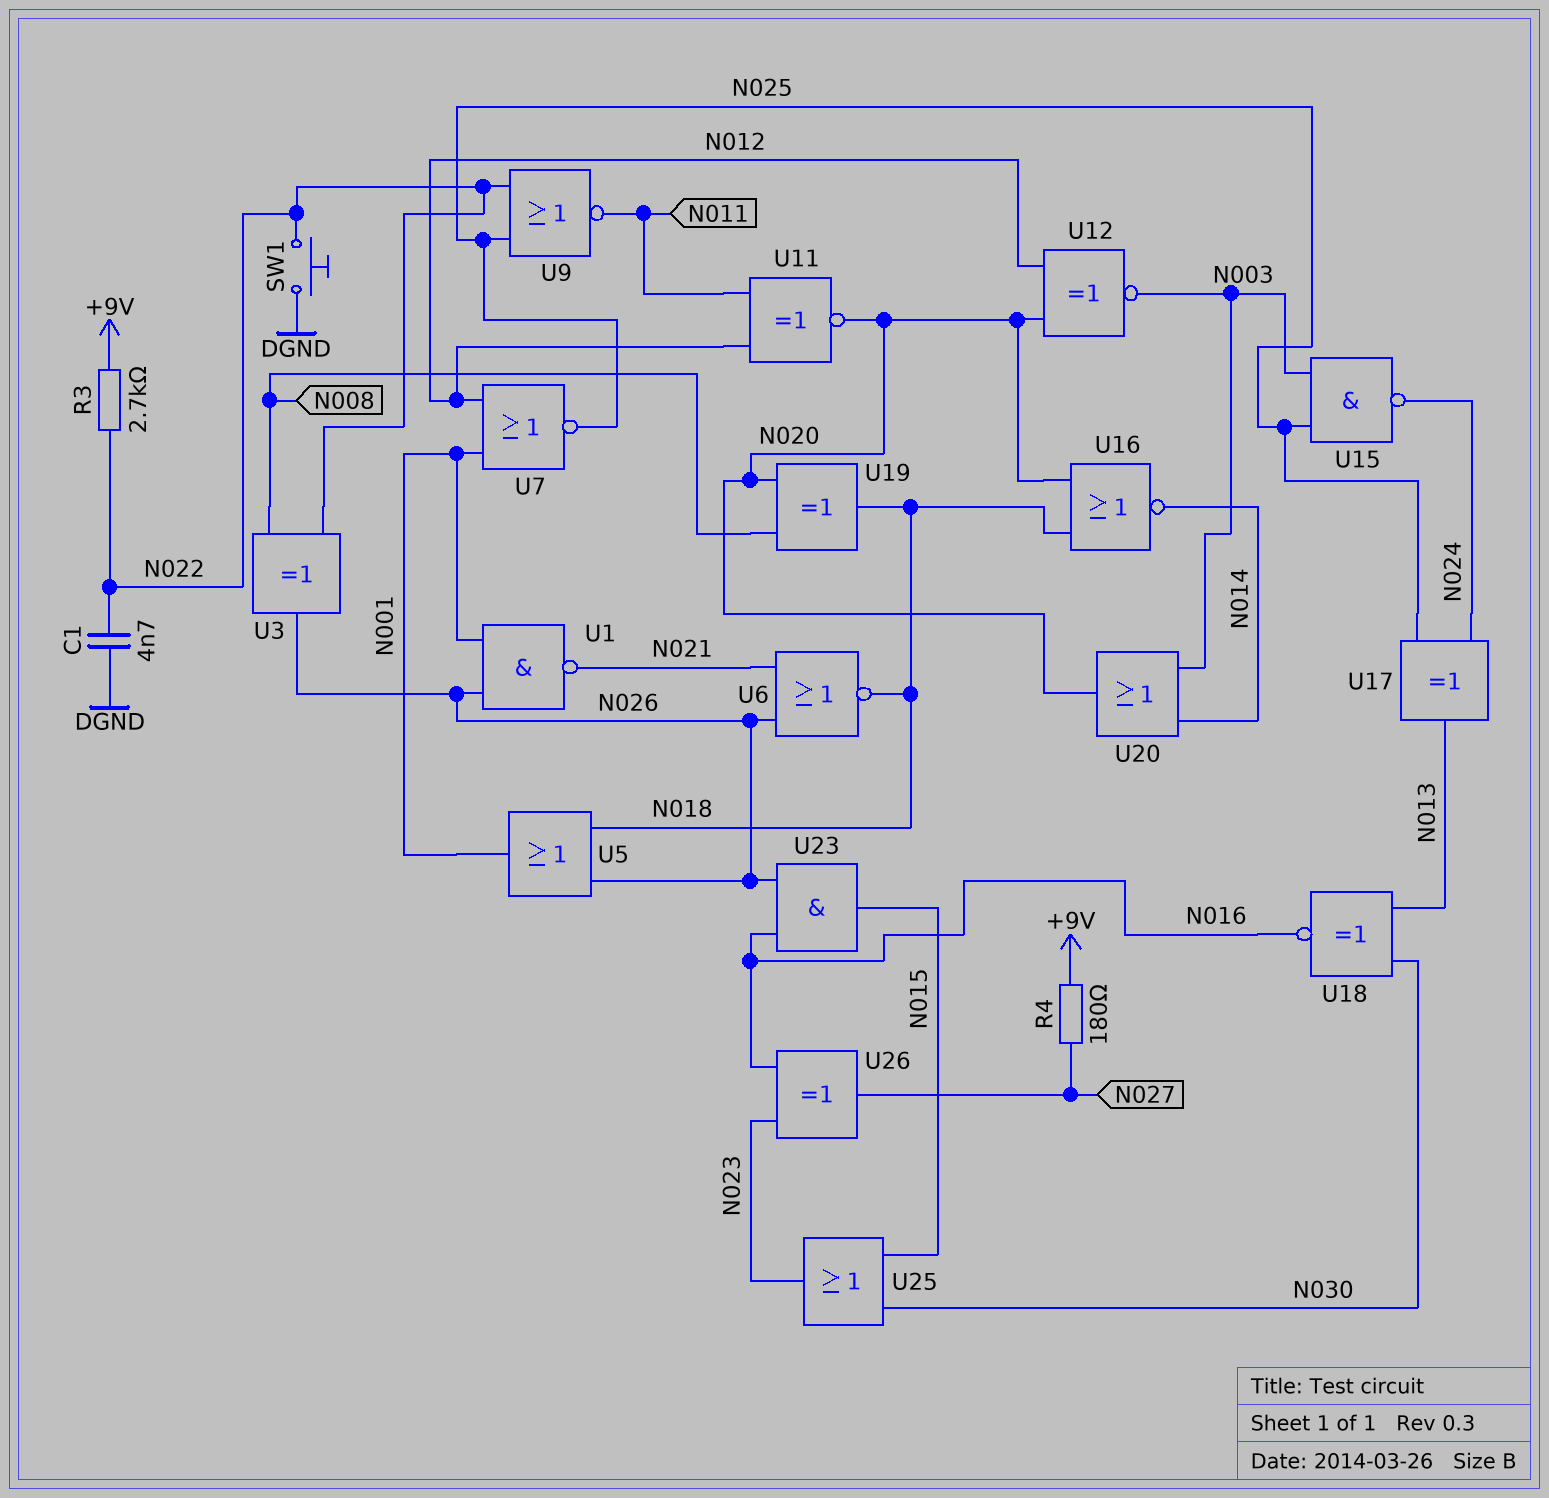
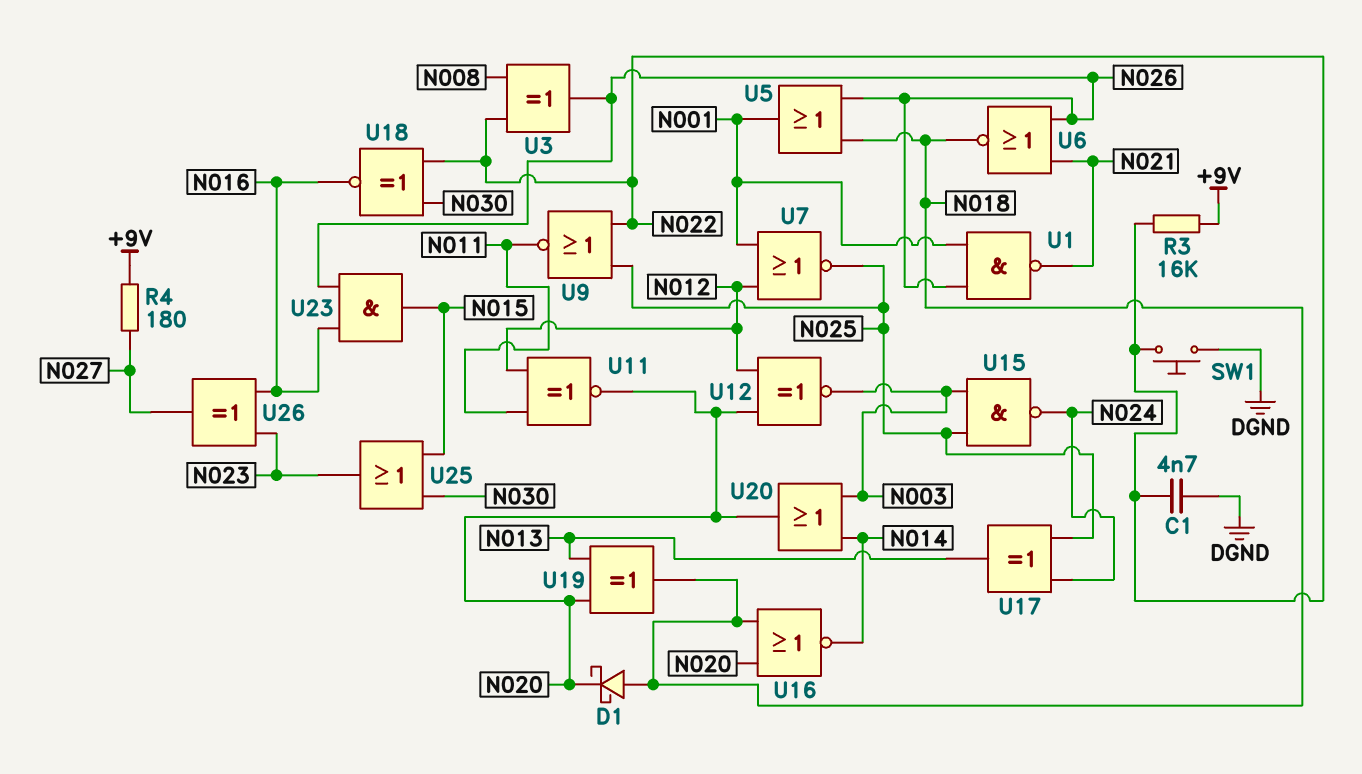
D1: none -> schottky (A N018, K N020)
R3: 2.7k (+9V, N022) -> 16k (+9V, N022)
U18: XNOR (in N013, in N030, out N016) -> XNOR (in N022, in N030, out N016)
U19: XOR (in N008, in N020, out N018) -> XOR (in N013, in N020, out N018)

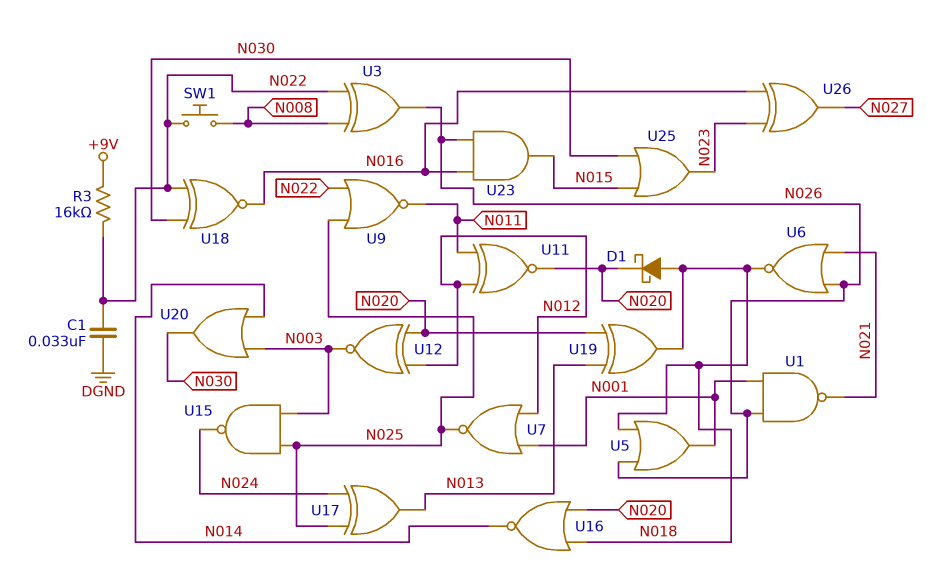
C1: 4.7nF (DGND, N022) -> 33nF (DGND, N022)
R4: 180 (+9V, N027) -> none
SW1: button (DGND, N022) -> button (N008, N022)
U20: OR (in N003, in N014, out N020) -> OR (in N003, in N014, out N030)

